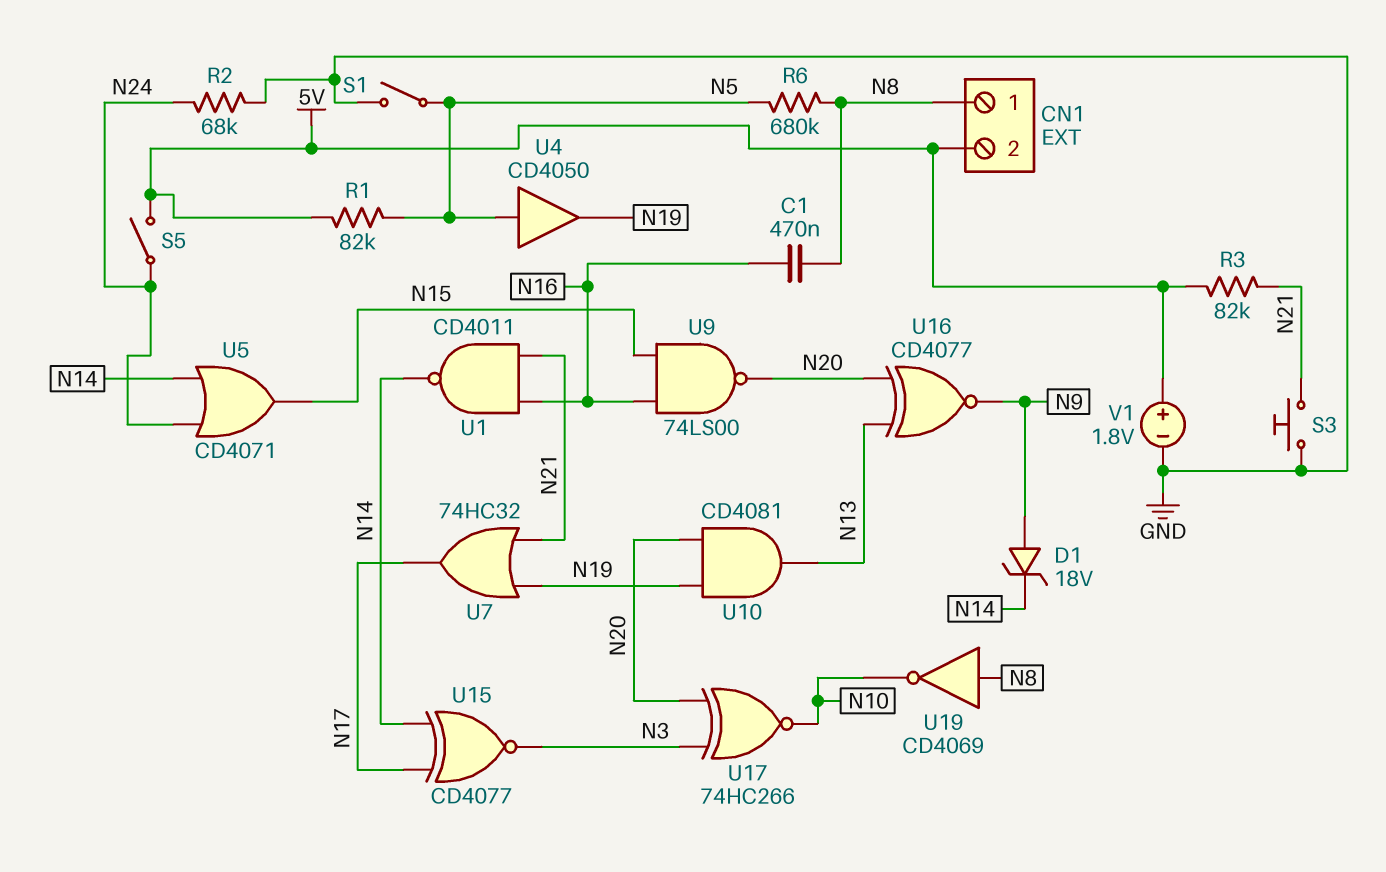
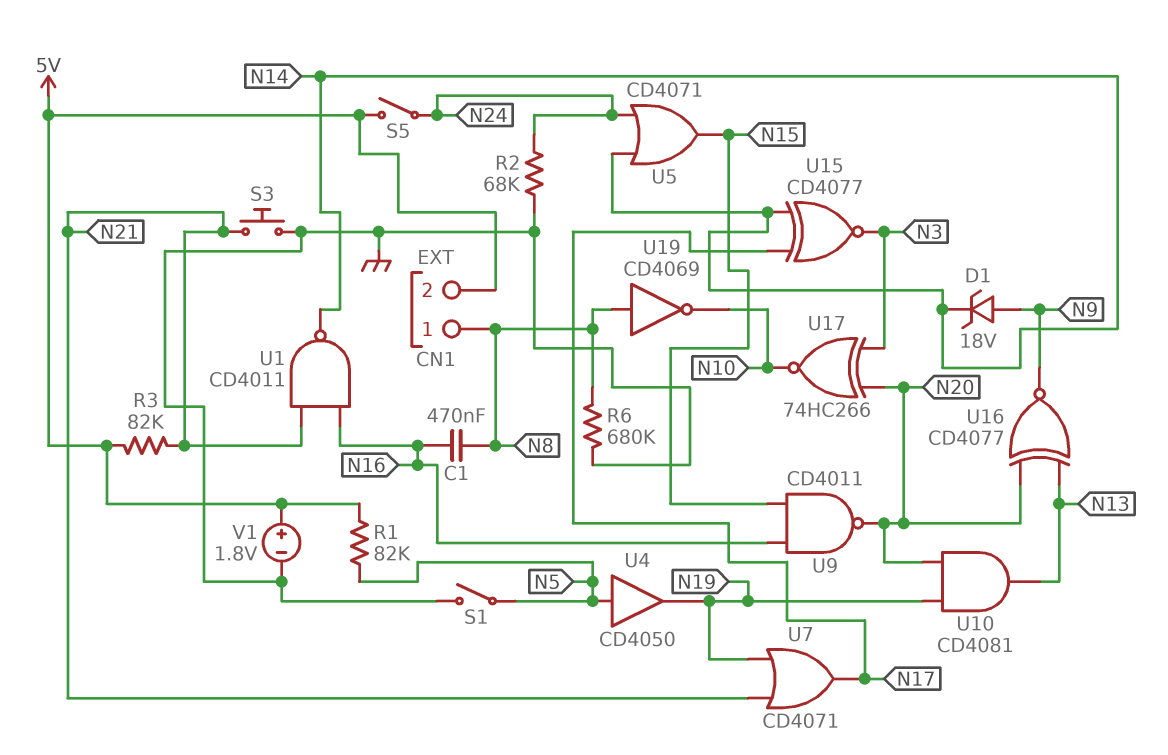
R6: 680k (N5, N8) -> 680k (GND, N8)
U7: OR 74HC32 (in N19, in N21, out N17) -> OR CD4071 (in N19, in N21, out N17)
U9: NAND 74LS00 (in N15, in N16, out N20) -> NAND CD4011 (in N15, in N16, out N20)

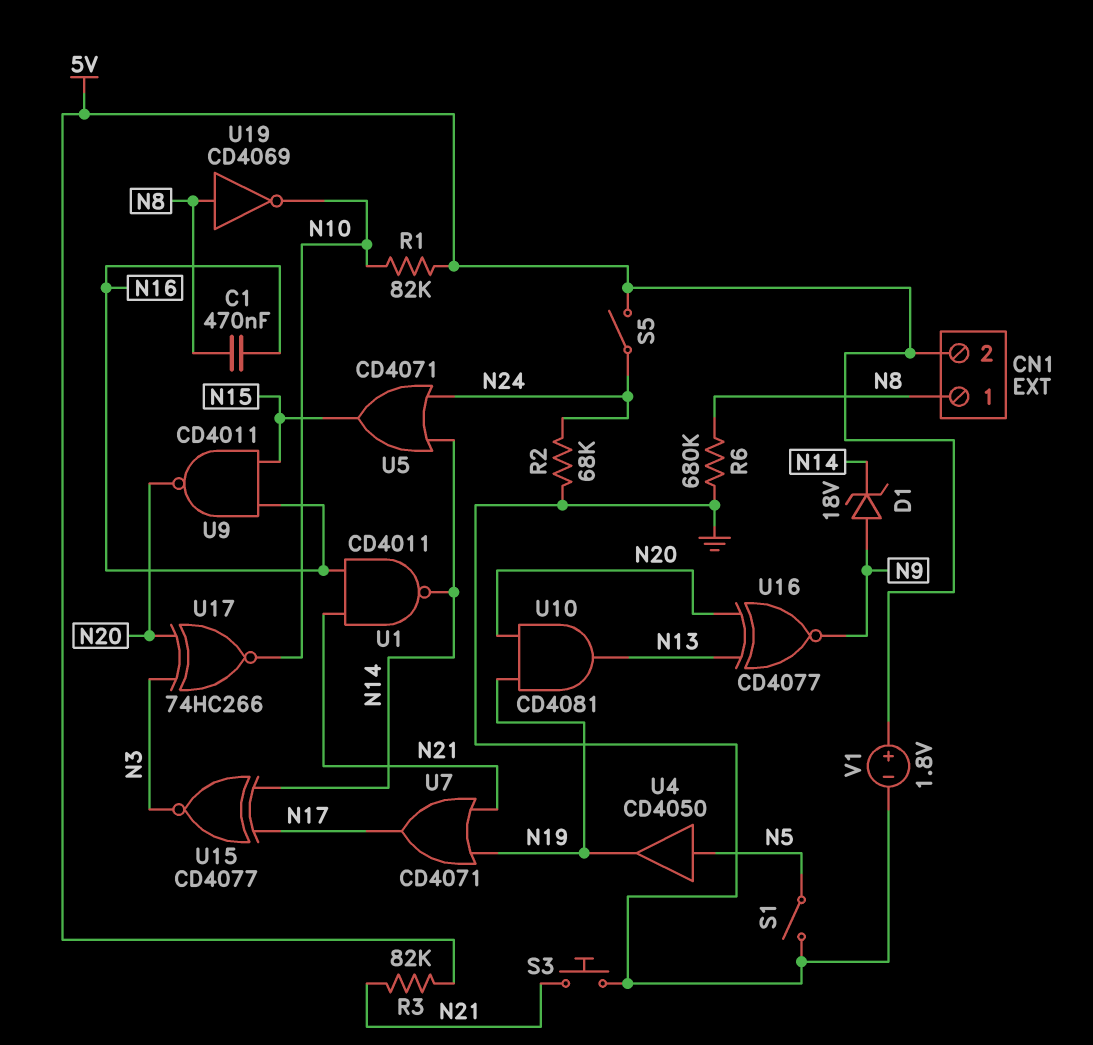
R1: 82k (5V, N5) -> 82k (5V, N10)

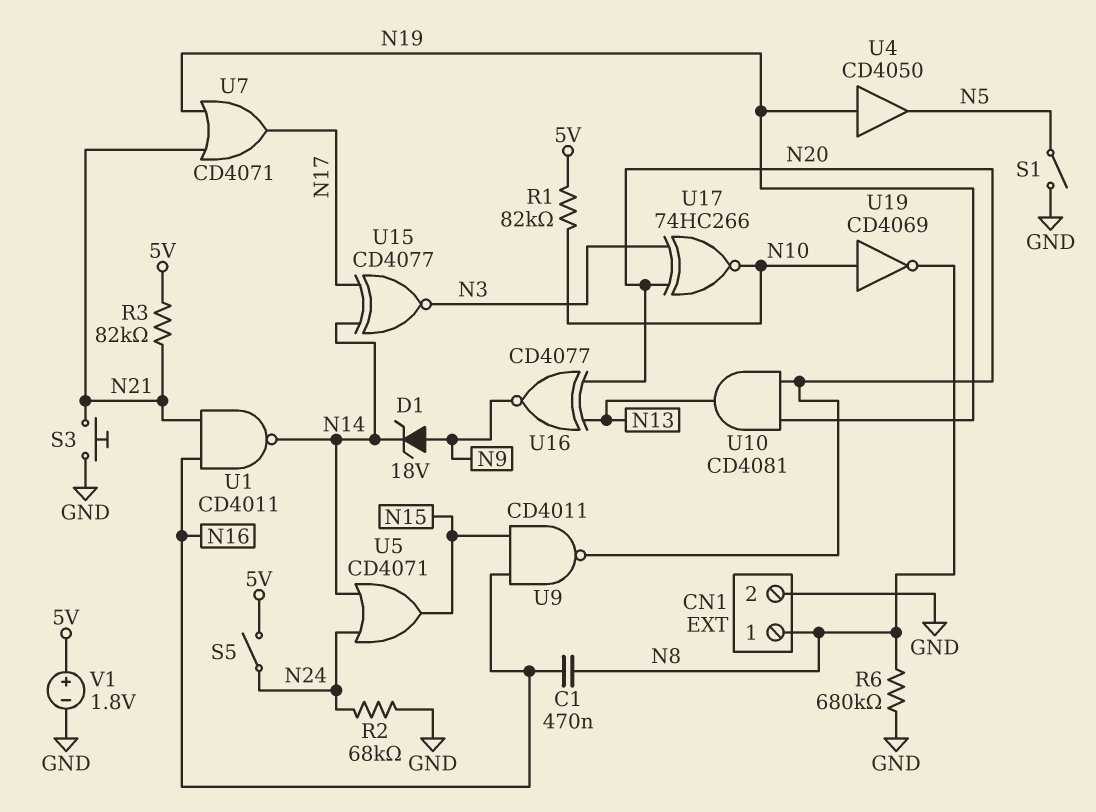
CN1 pin 2: 5V -> GND
U4: buffer CD4050 (in N5, out N19) -> buffer CD4050 (in N19, out N5)
U19: NOT CD4069 (in N8, out N10) -> NOT CD4069 (in N10, out N8)

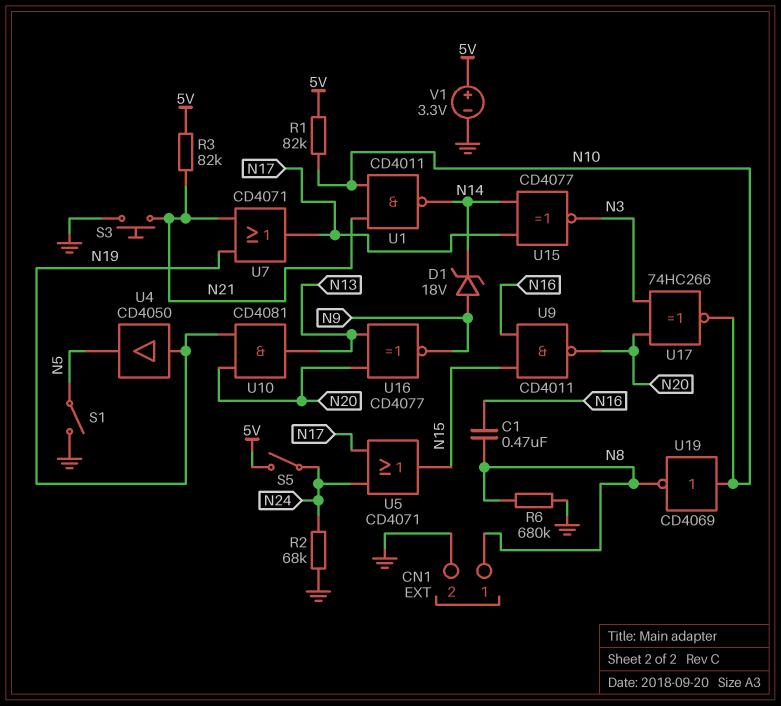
U1: NAND CD4011 (in N16, in N21, out N14) -> NAND CD4011 (in N10, in N21, out N14)
U5: OR CD4071 (in N14, in N24, out N15) -> OR CD4071 (in N17, in N24, out N15)
V1: 1.8V (plus 5V, minus GND) -> 3.3V (plus 5V, minus GND)

